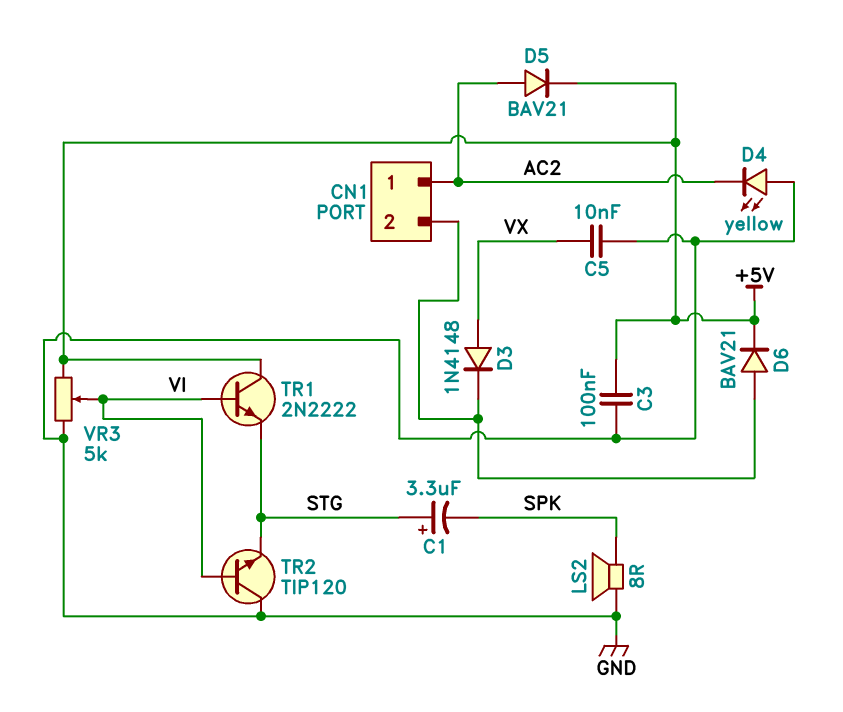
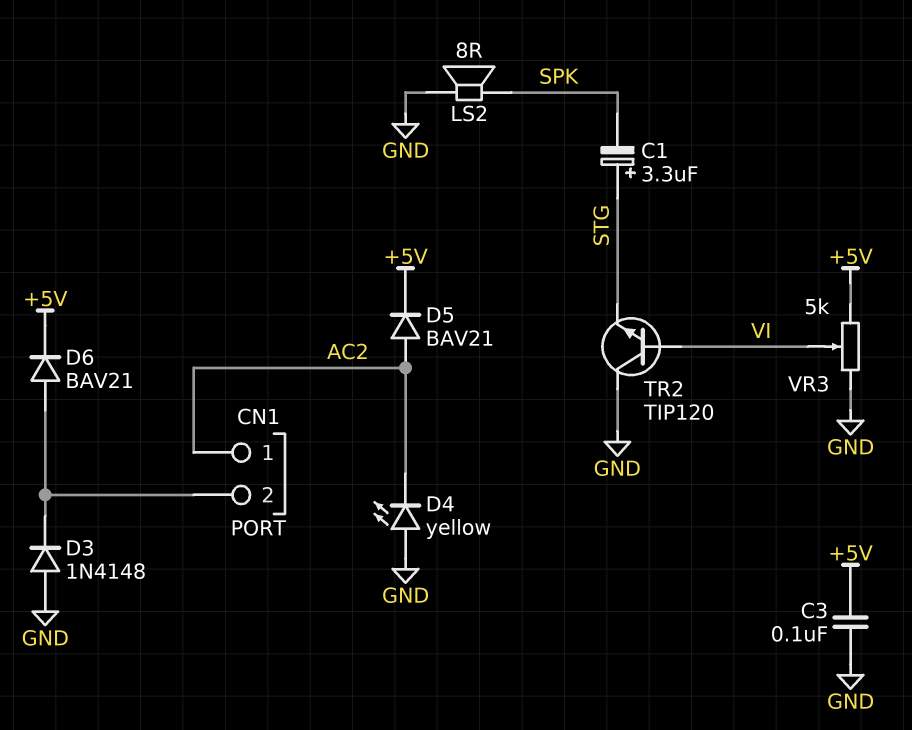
C5: 10nF (GND, VX) -> none
D3: diode 1N4148 (A VX, K CN1/2) -> diode 1N4148 (A GND, K CN1/2)
TR1: NPN 2N2222 (B VI, C +5V, E STG) -> none

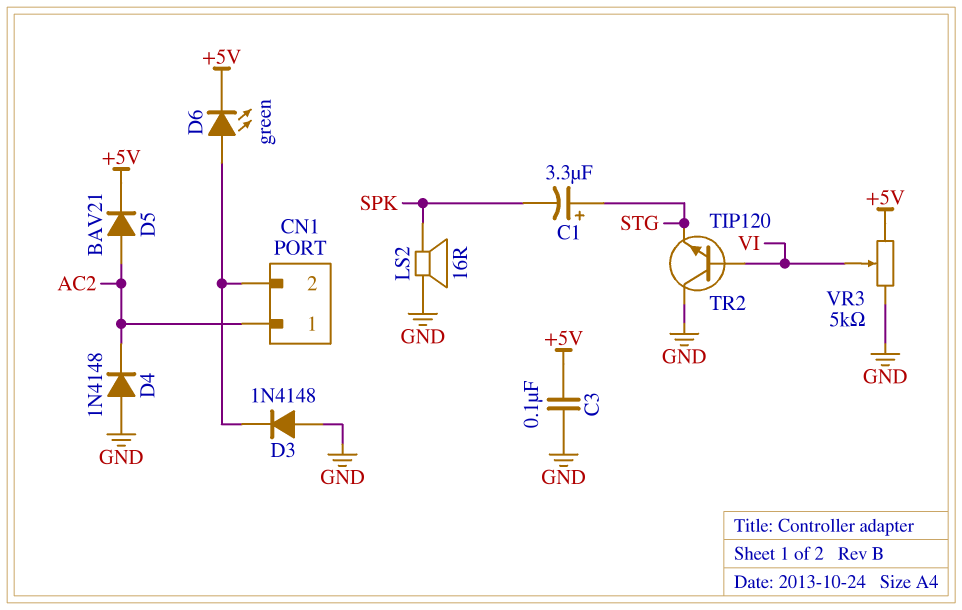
D4: LED yellow (A GND, K AC2) -> diode 1N4148 (A GND, K AC2)
D6: diode BAV21 (A CN1/2, K +5V) -> LED green (A CN1/2, K +5V)
LS2: speaker 8R (GND, SPK) -> speaker 16R (GND, SPK)

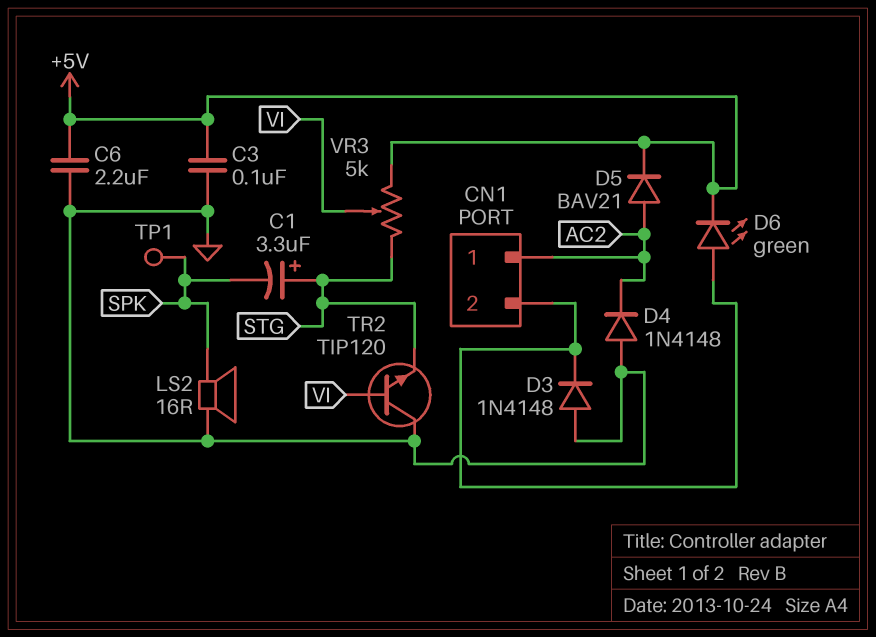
C6: none -> 2.2uF (+5V, GND)
TP1: none -> test point (SPK)
VR3: 5k (+5V, GND, wiper VI) -> 5k (+5V, STG, wiper VI)

